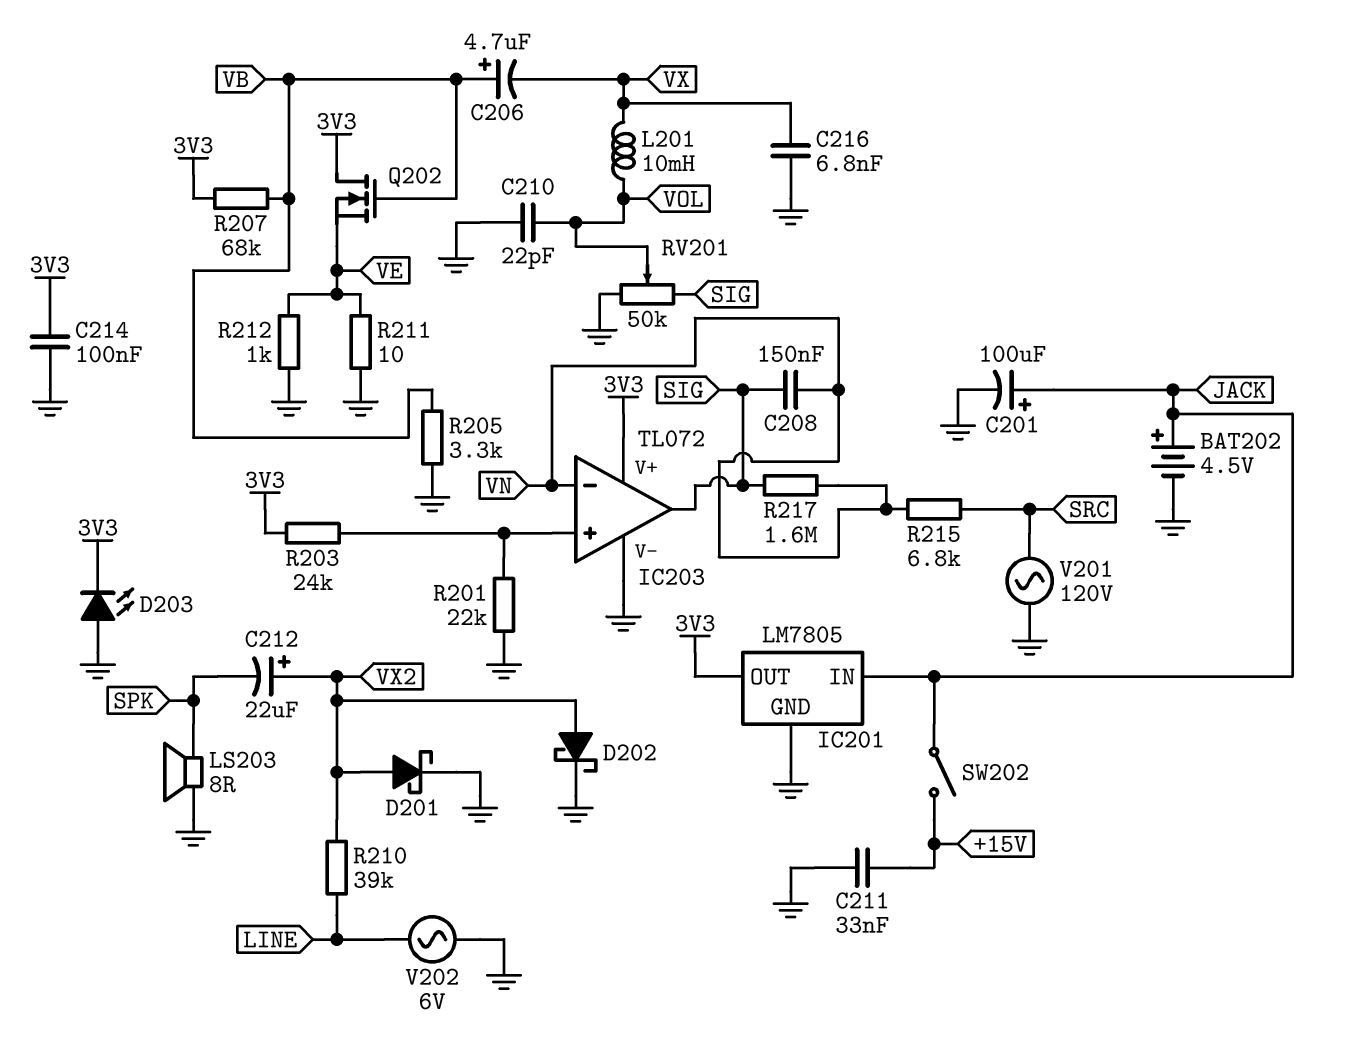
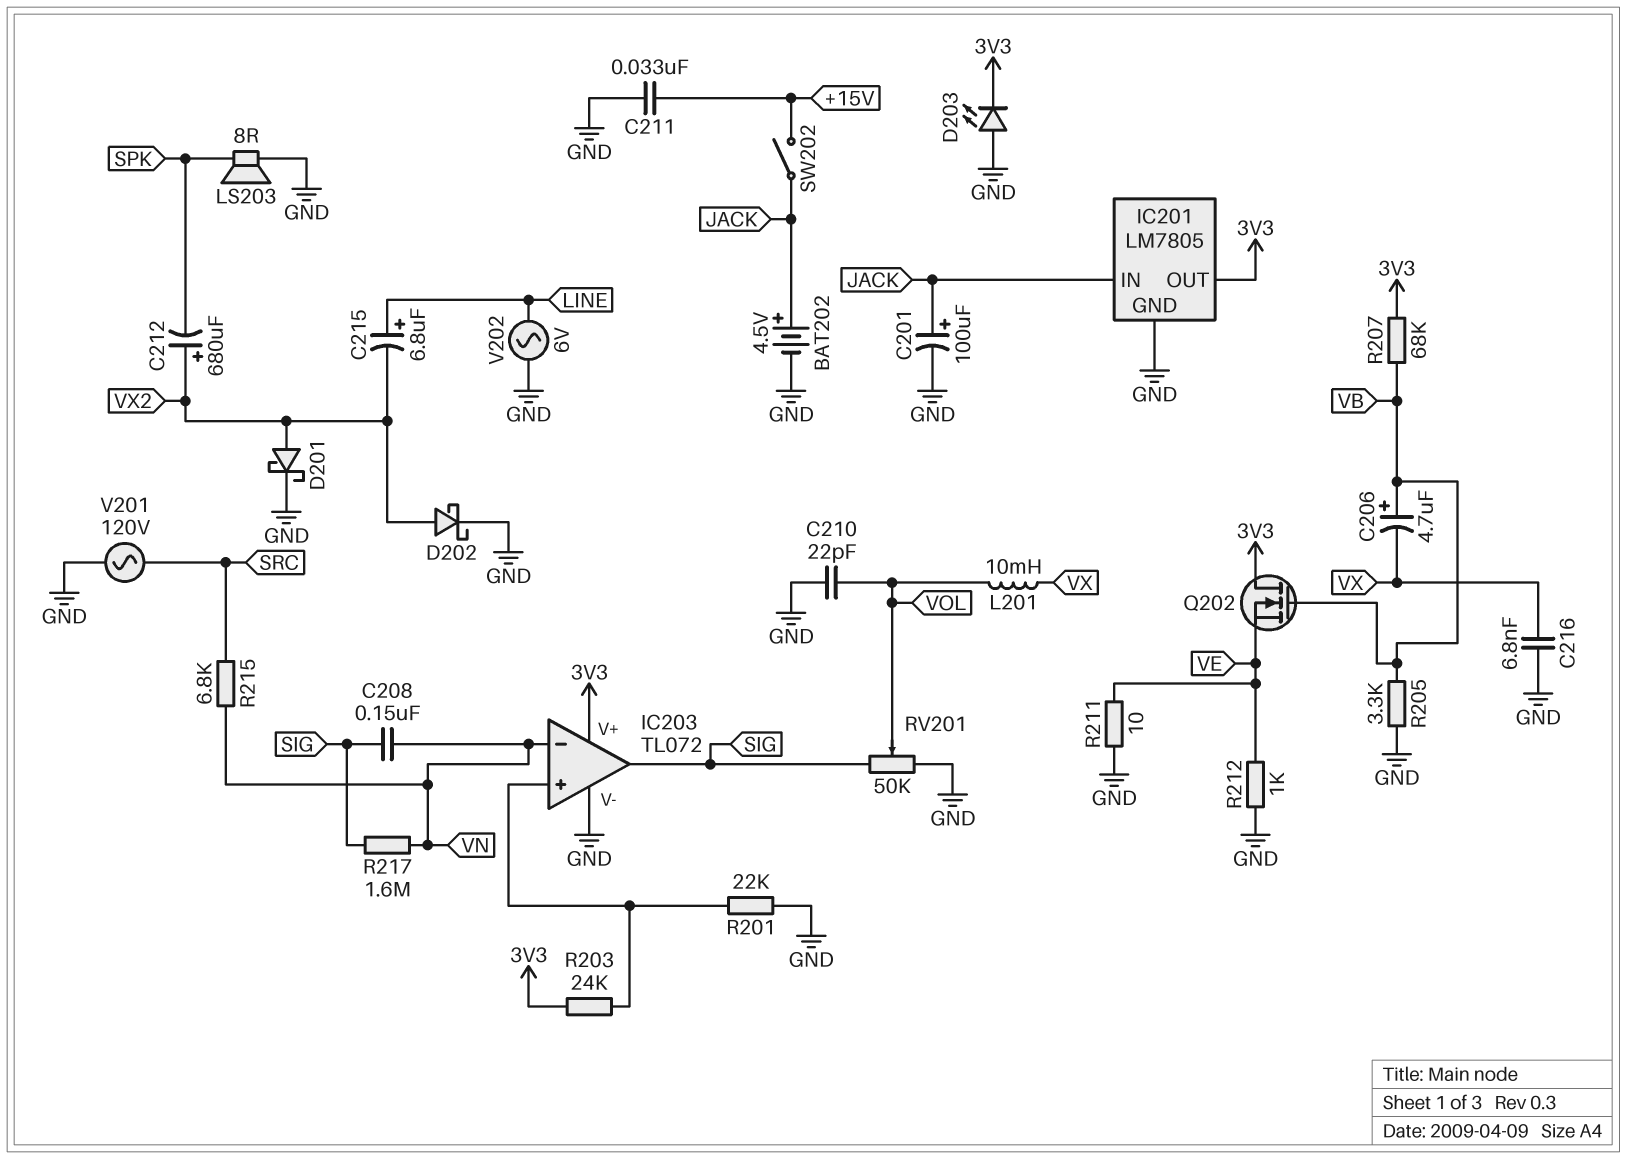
C212: 22uF (plus VX2, minus SPK) -> 680uF (plus VX2, minus SPK)
C214: 100nF (3V3, GND) -> none
C215: none -> 6.8uF (plus LINE, minus VX2)
R210: 39k (LINE, VX2) -> none

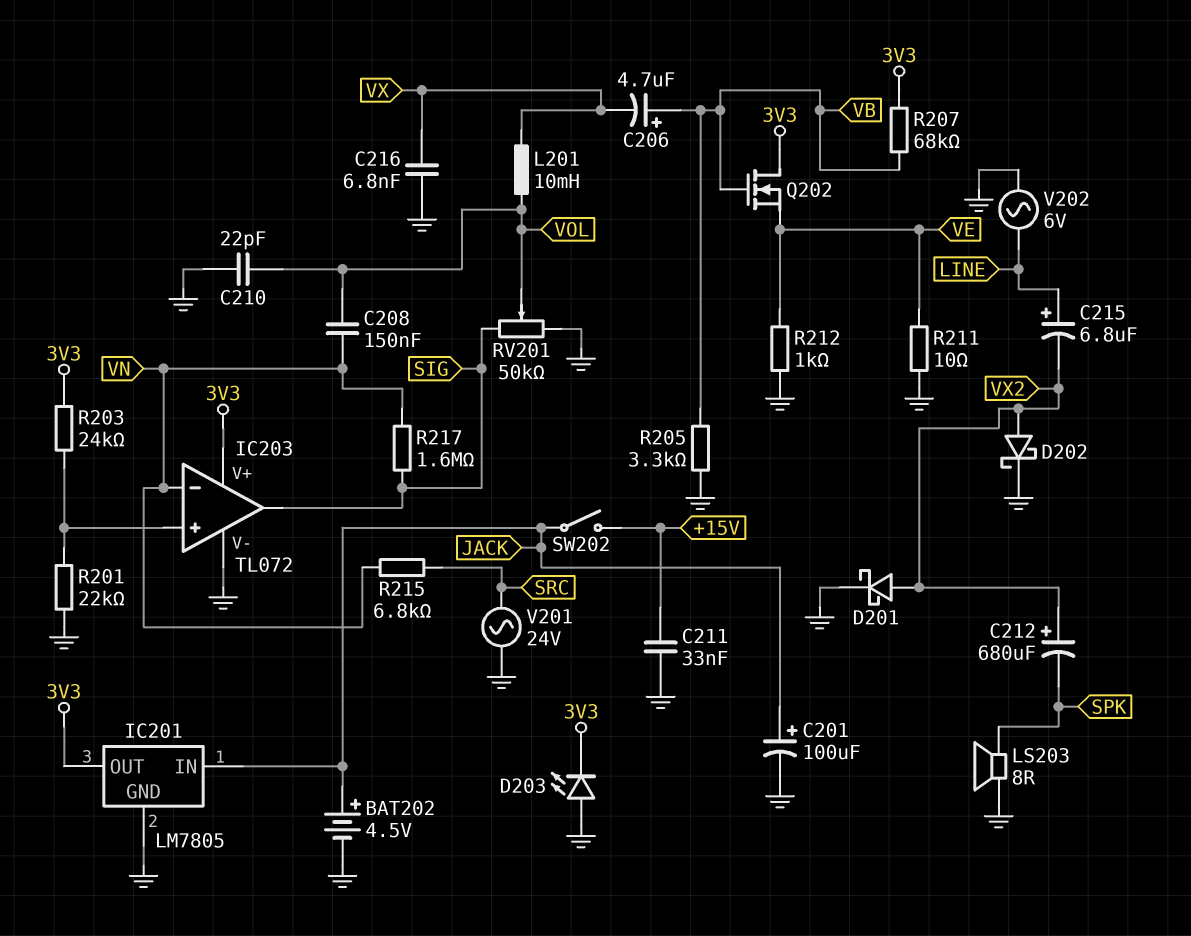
C208: 150nF (SIG, VN) -> 150nF (VN, VOL)
V201: AC 120V (GND, SRC) -> AC 24V (GND, SRC)

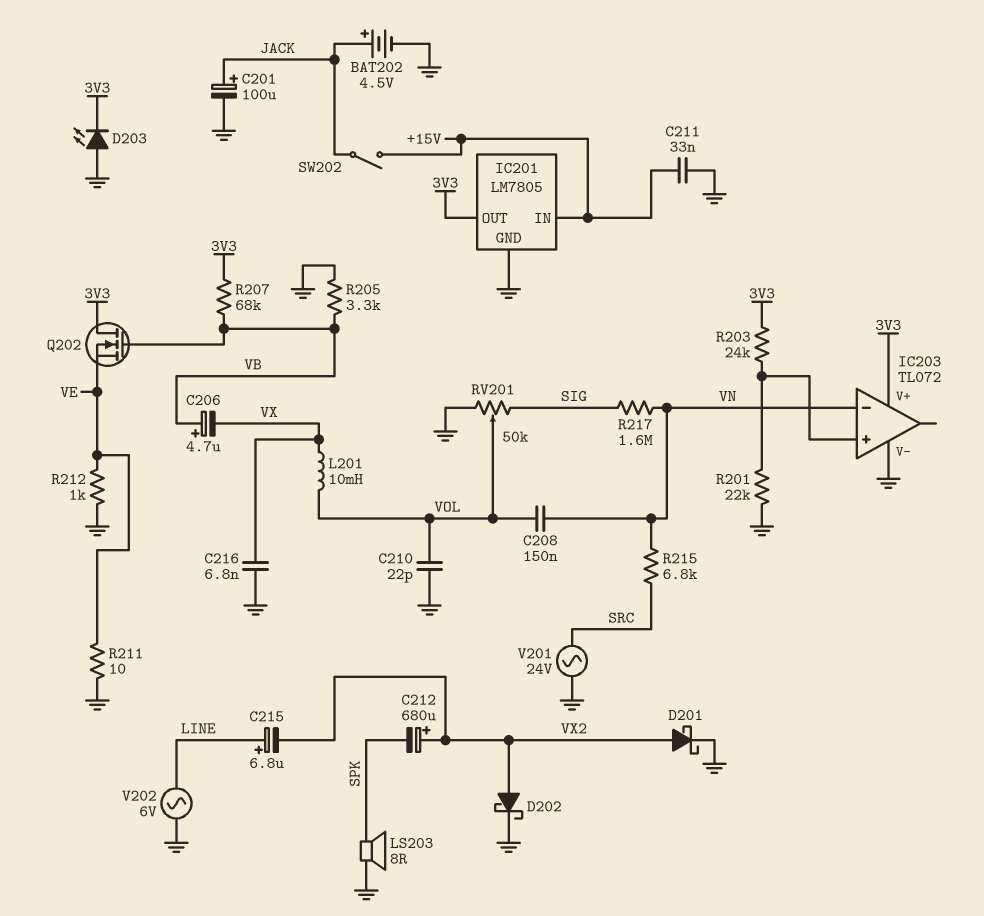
IC201 pin IN: JACK -> +15V
IC203 pin out: SIG -> none

